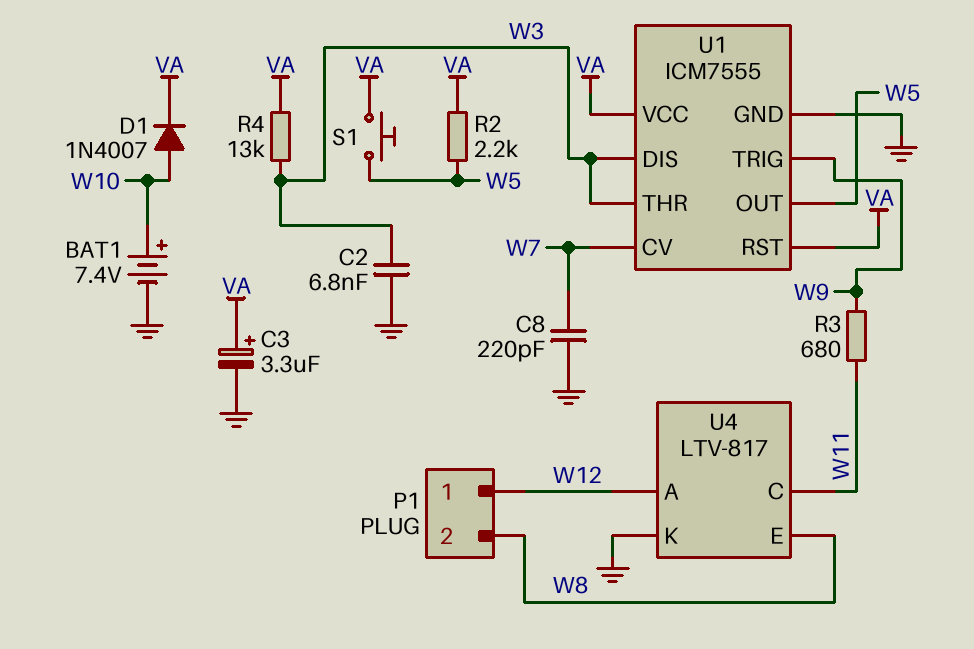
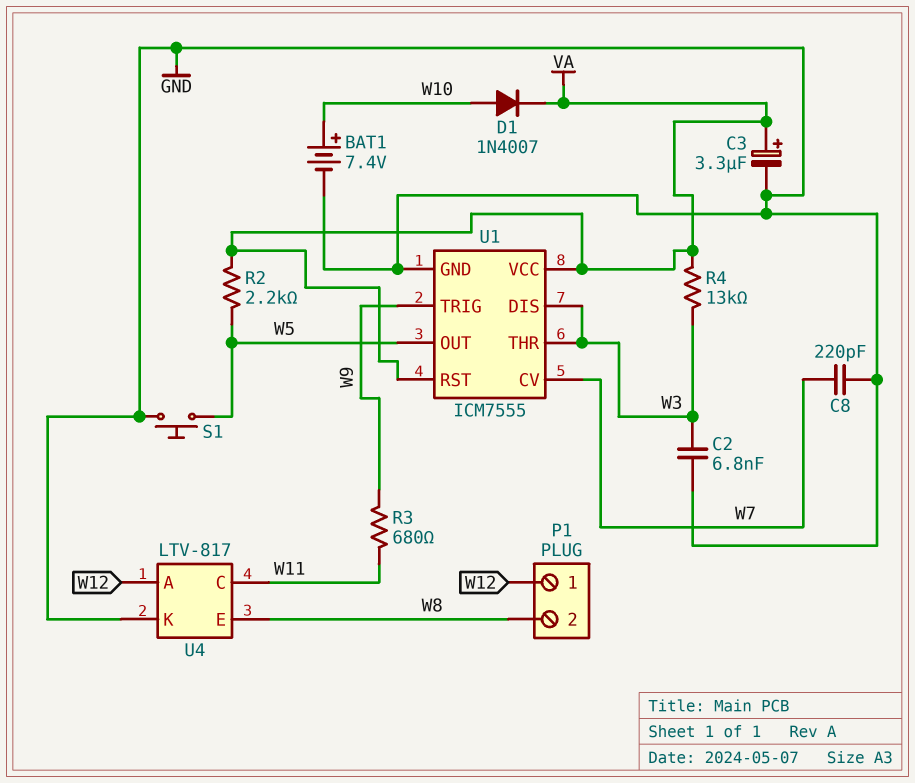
S1: button (VA, W5) -> button (GND, W5)

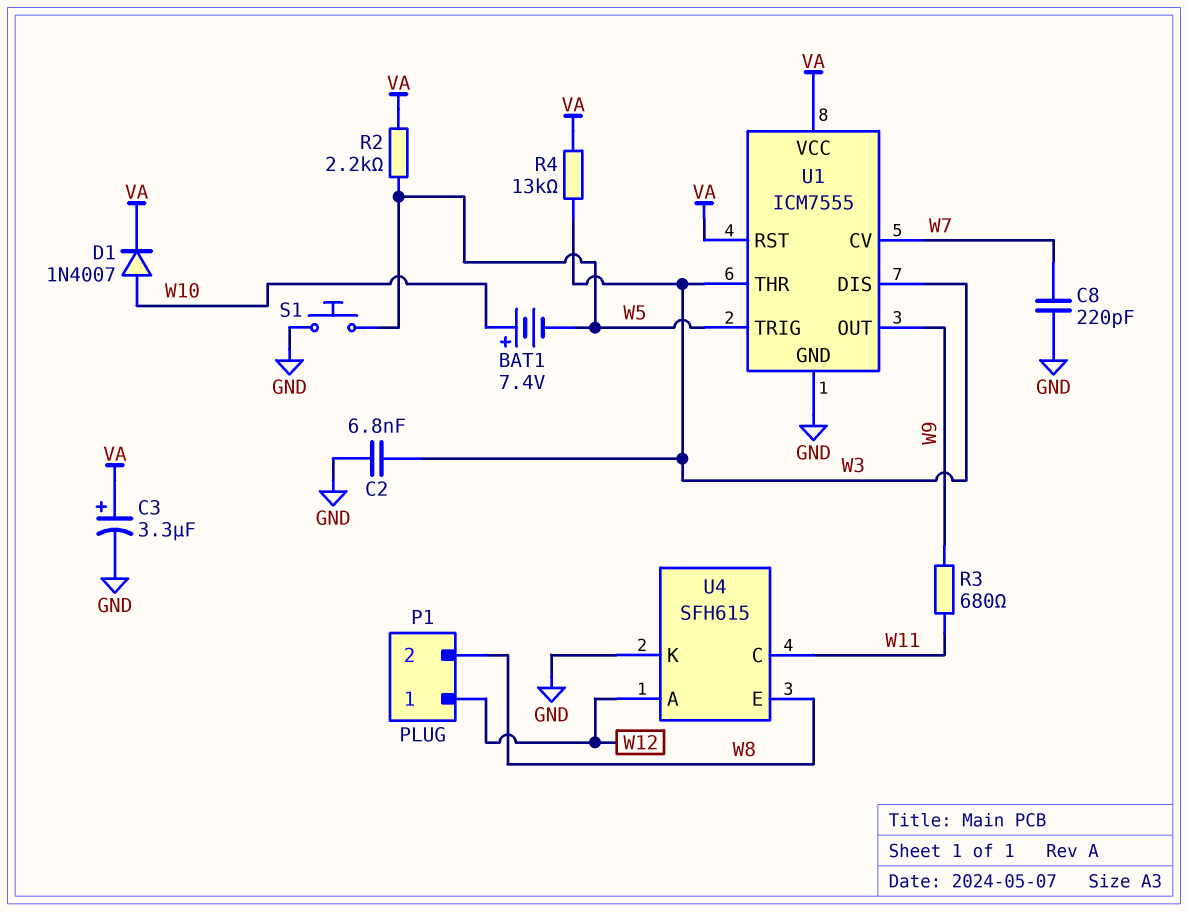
BAT1: 7.4V (plus W10, minus GND) -> 7.4V (plus W10, minus W5)
U1 pin OUT: W5 -> W9
U1 pin TRIG: W9 -> W5
U4: LTV-817 -> SFH615

